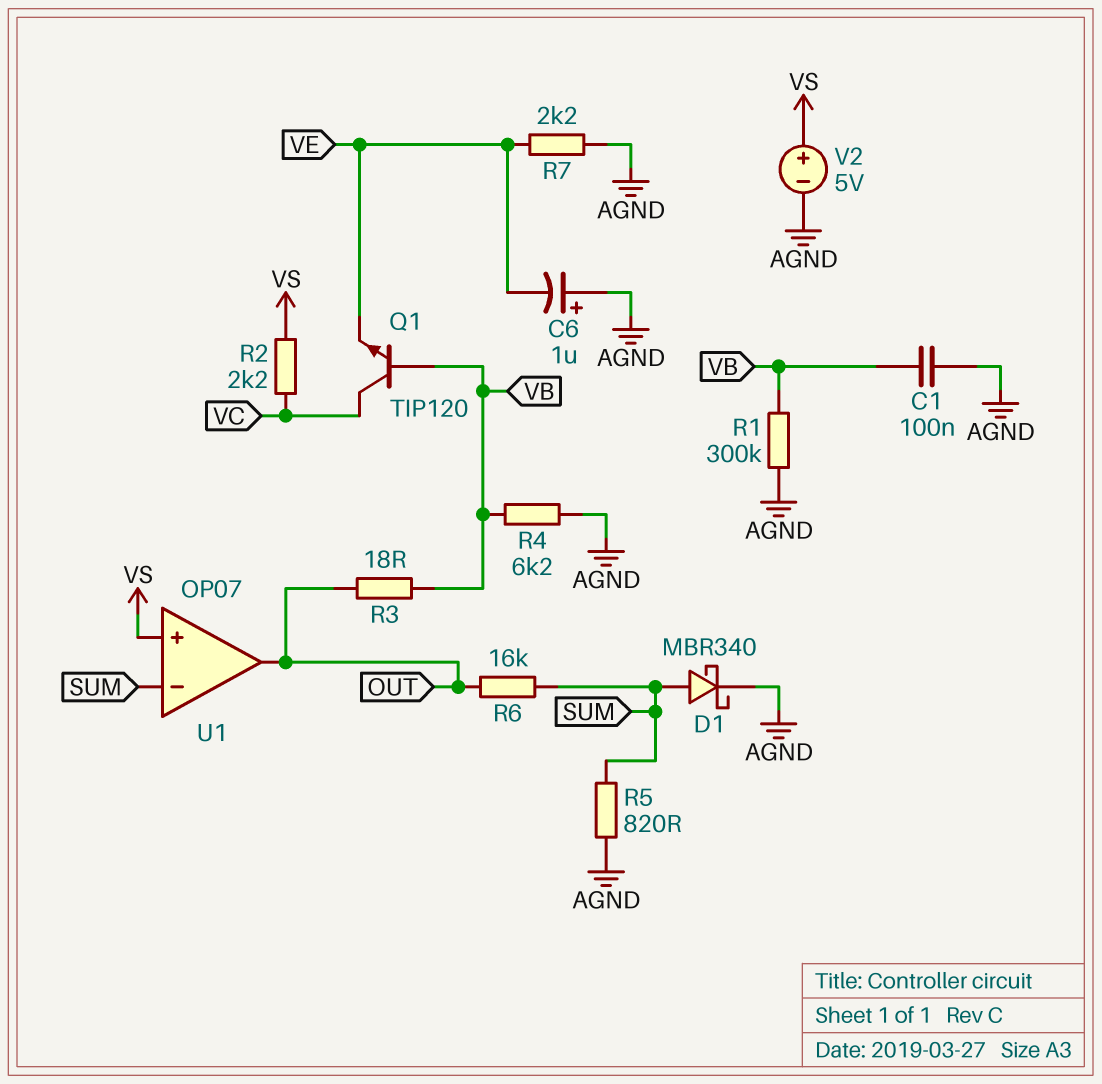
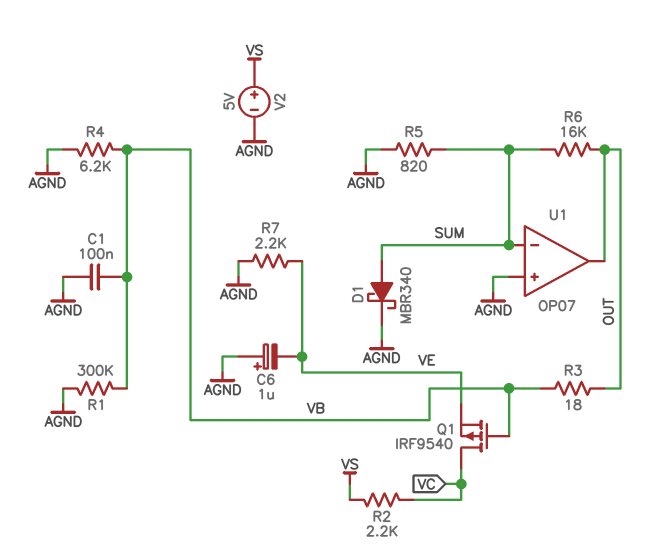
Q1: NPN TIP120 (B VB, C VC, E VE) -> PMOS IRF9540 (G VB, D VC, S VE)
U1 pin in+: VS -> AGND

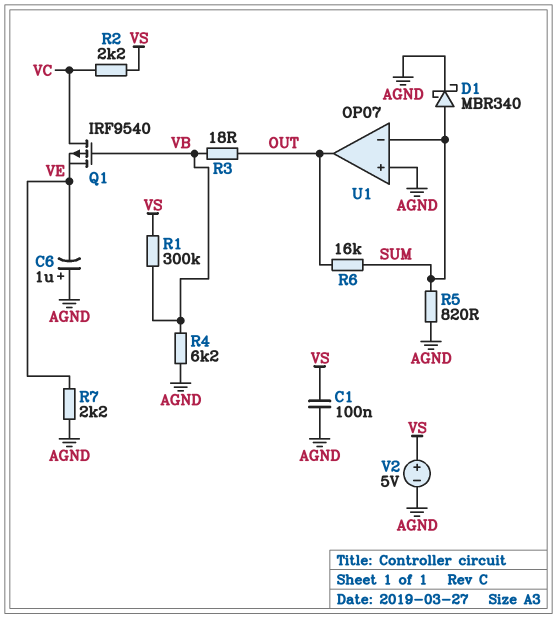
C1: 100nF (AGND, VB) -> 100nF (AGND, VS)
R1: 300k (AGND, VB) -> 300k (VB, VS)

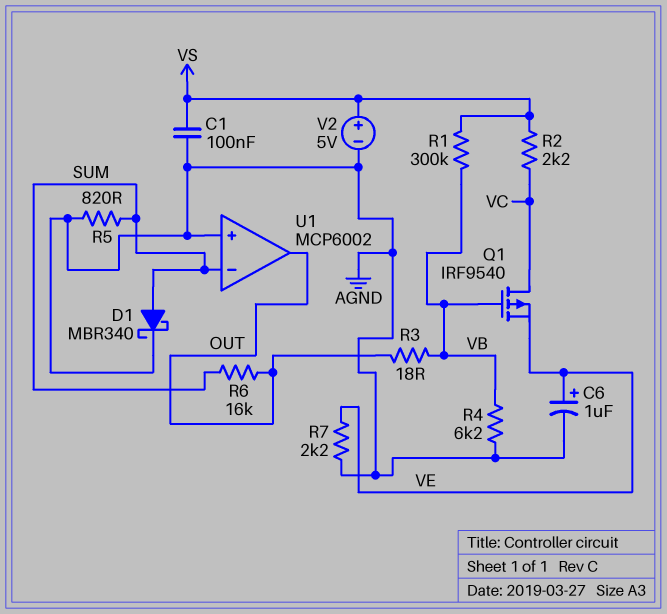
C6: 1uF (plus AGND, minus VE) -> 1uF (plus VE, minus AGND)
U1: OP07 -> MCP6002

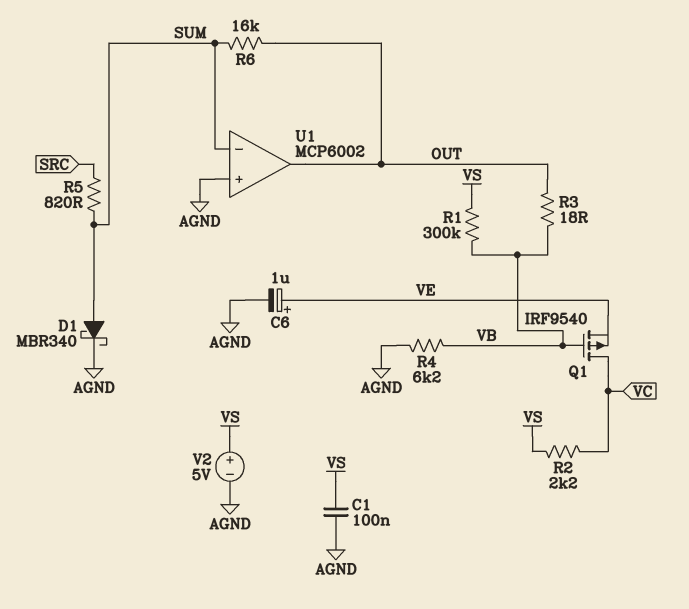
R5: 820 (AGND, SUM) -> 820 (SRC, SUM)
R7: 2.2k (AGND, VE) -> none

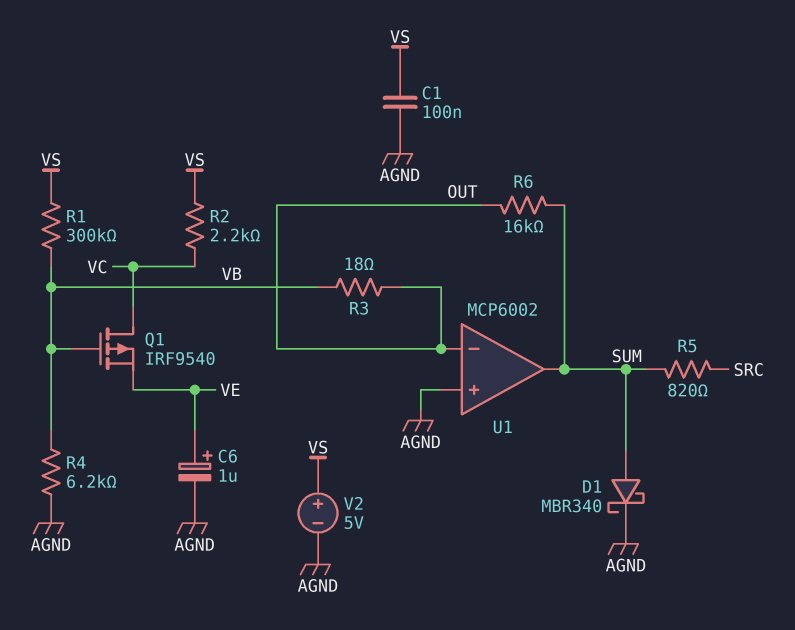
U1 pin in-: SUM -> OUT
U1 pin out: OUT -> SUM

